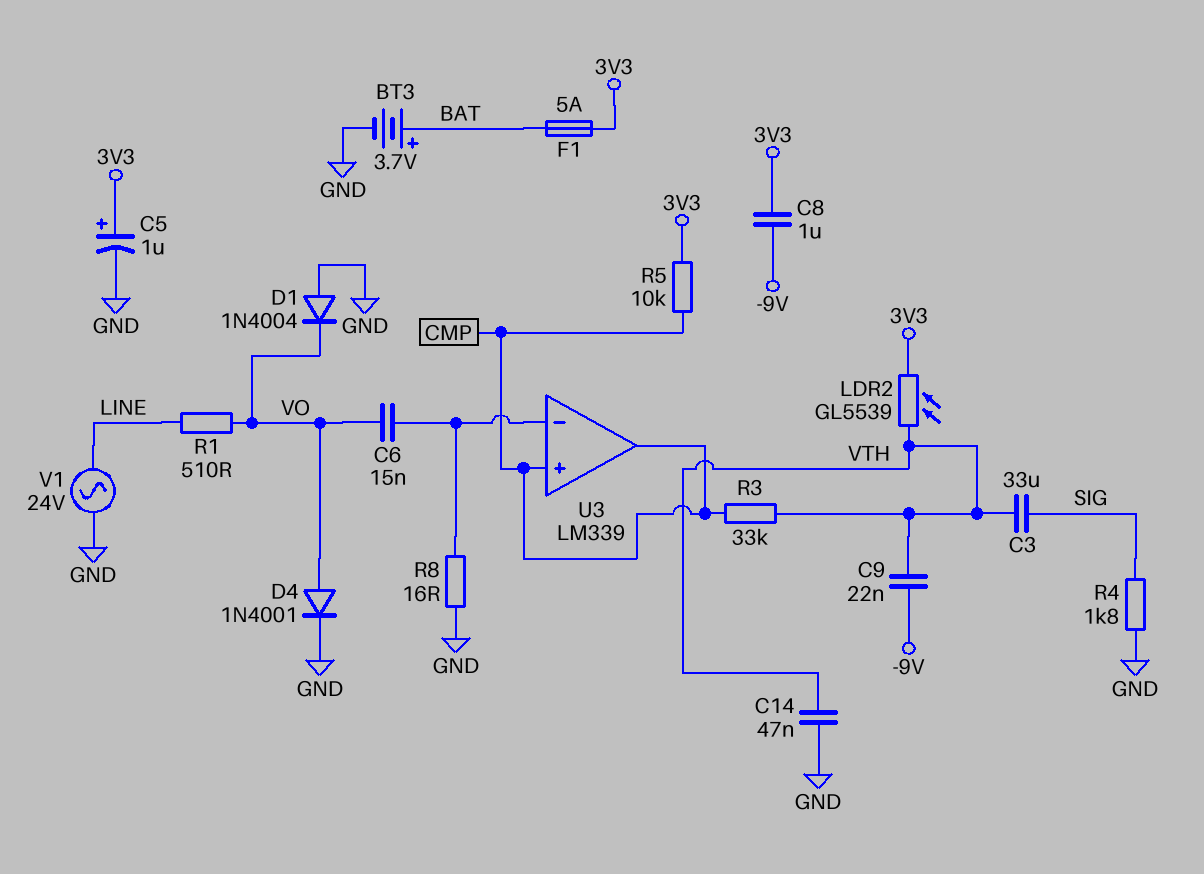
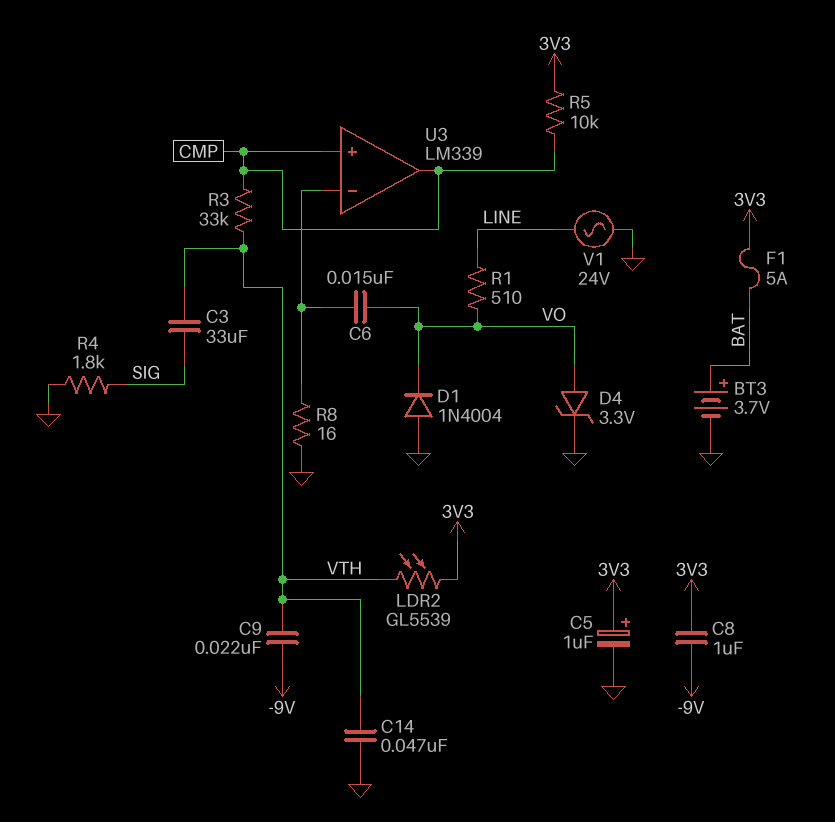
D4: diode 1N4001 (A VO, K GND) -> zener 3.3V (A VO, K GND)

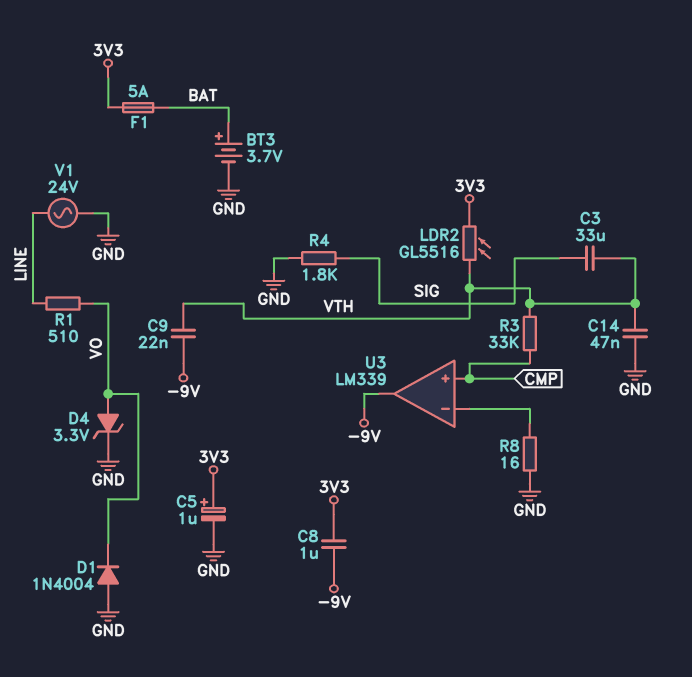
C6: 15nF (U3/in-, VO) -> none
LDR2: GL5539 (3V3, VTH) -> GL5516 (3V3, VTH)
R5: 10k (3V3, CMP) -> none
U3 pin out: CMP -> -9V

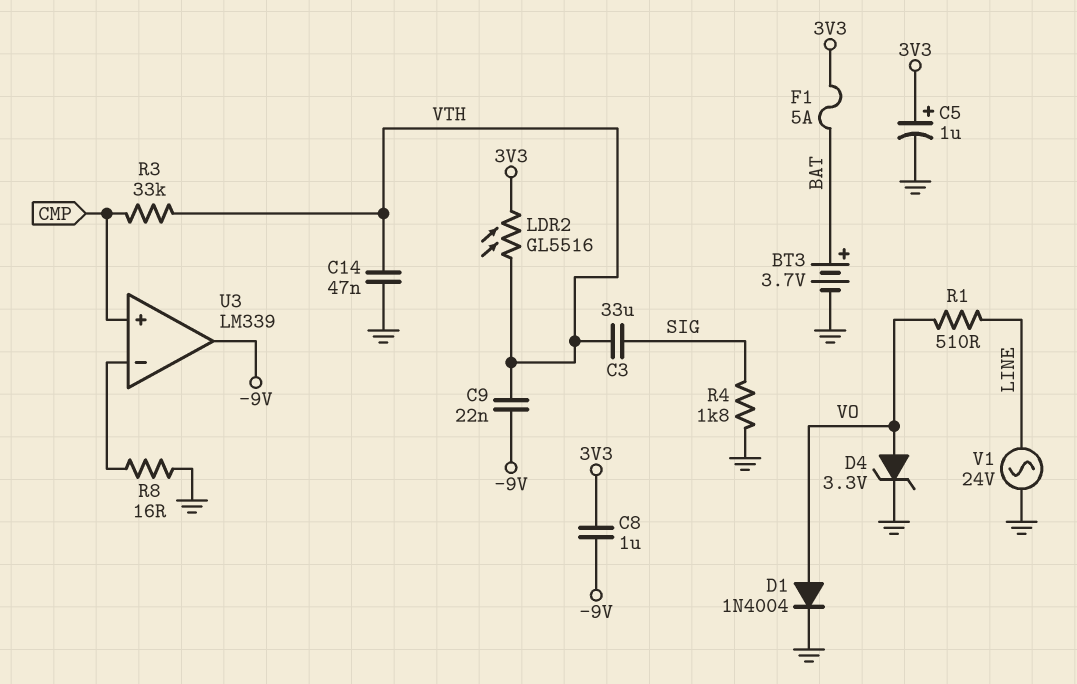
D1: diode 1N4004 (A GND, K VO) -> diode 1N4004 (A VO, K GND)

